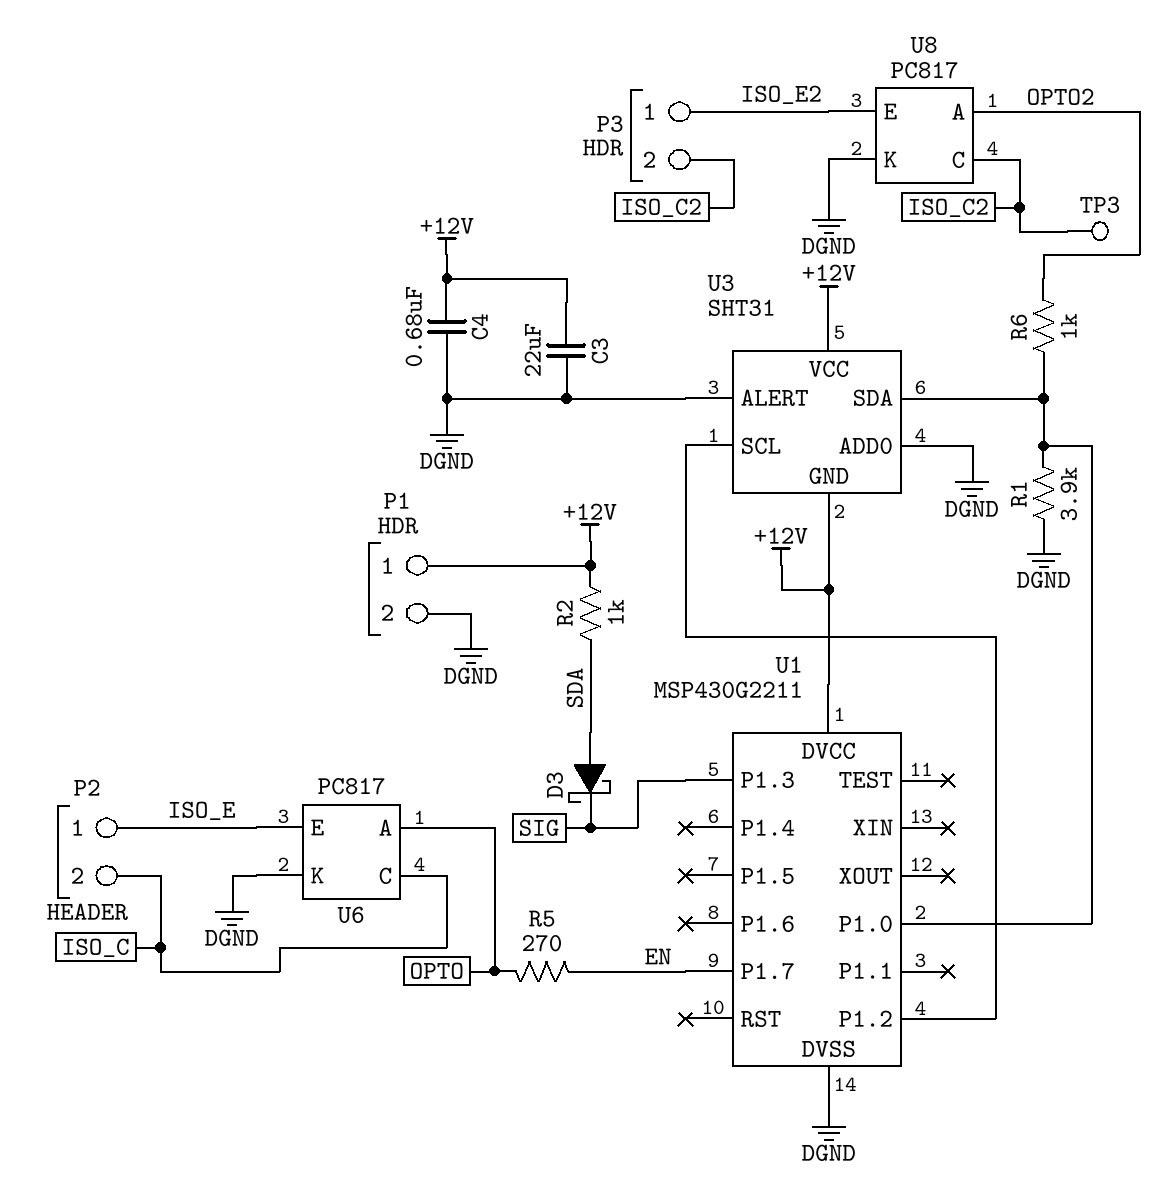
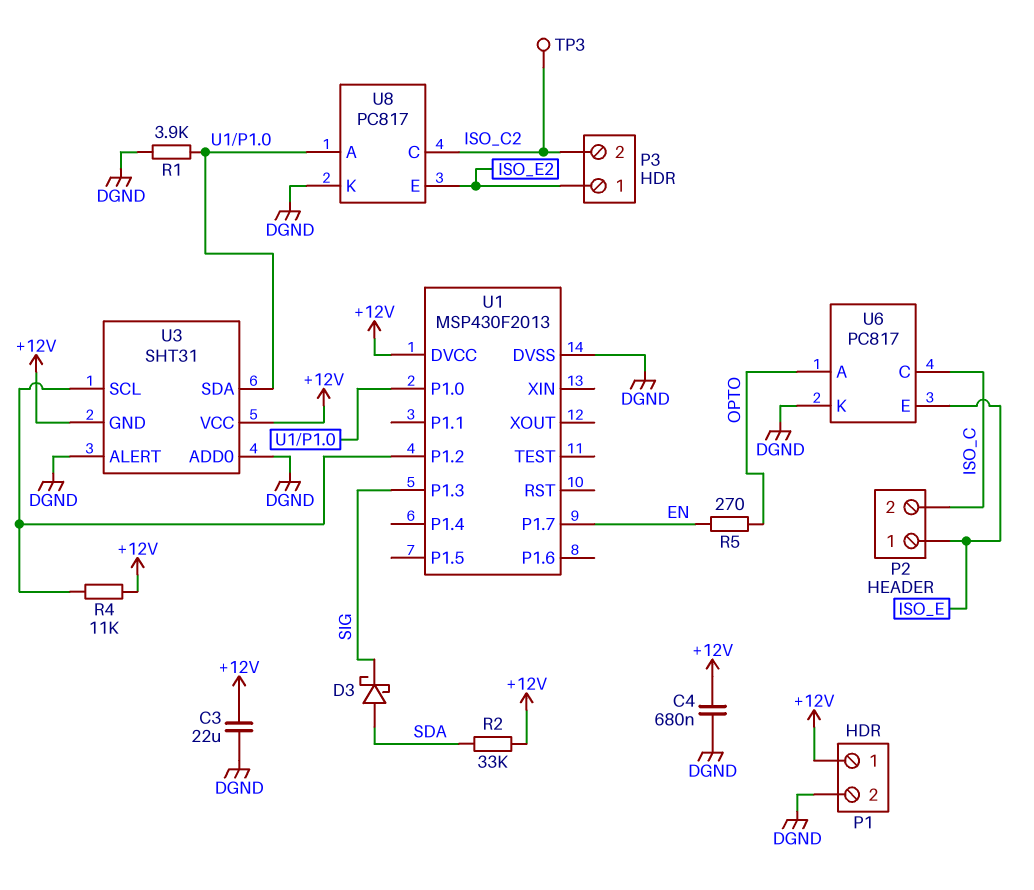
R2: 1k (+12V, SDA) -> 33k (+12V, SDA)
R4: none -> 11k (+12V, U1/P1.2)
R6: 1k (OPTO2, U1/P1.0) -> none
U1: MSP430G2211 -> MSP430F2013
U8 pin A: OPTO2 -> U1/P1.0

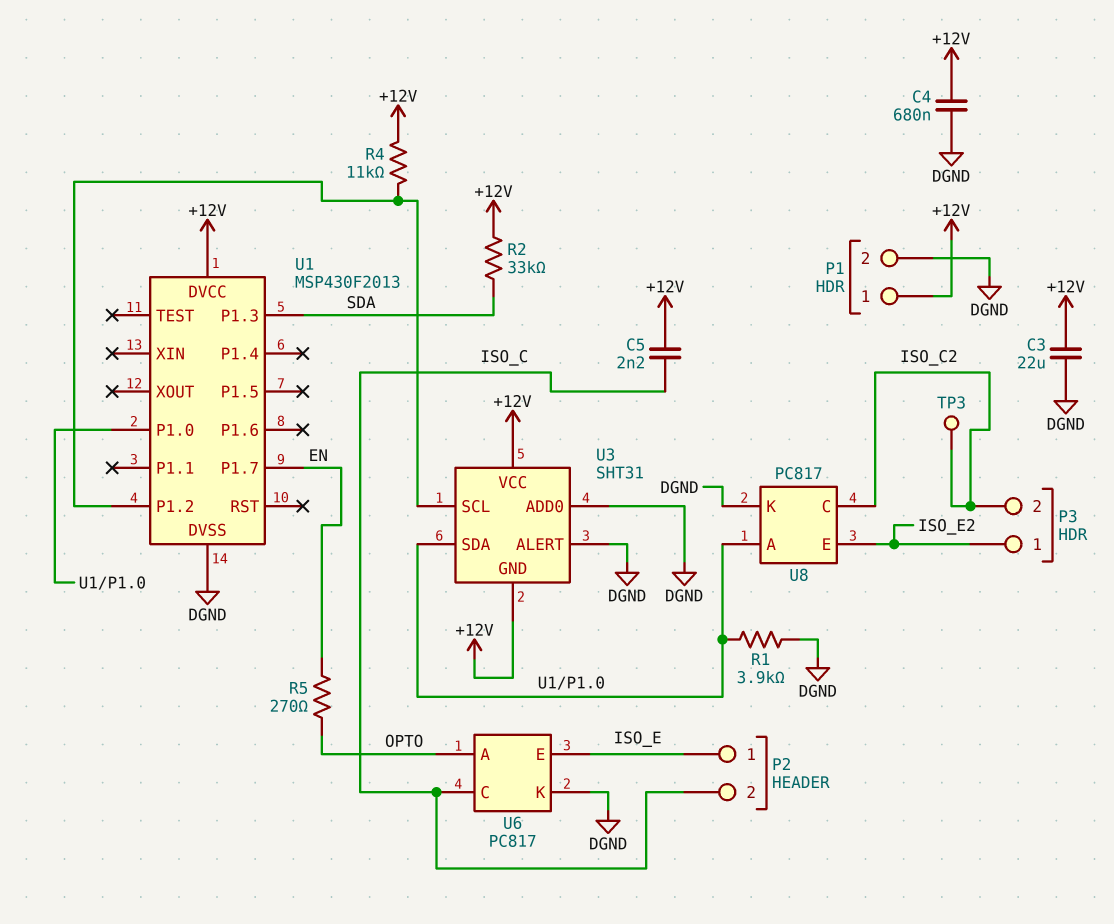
C5: none -> 2.2nF (+12V, ISO_C)
D3: schottky (A SDA, K SIG) -> none
U1 pin P1.3: SIG -> SDA

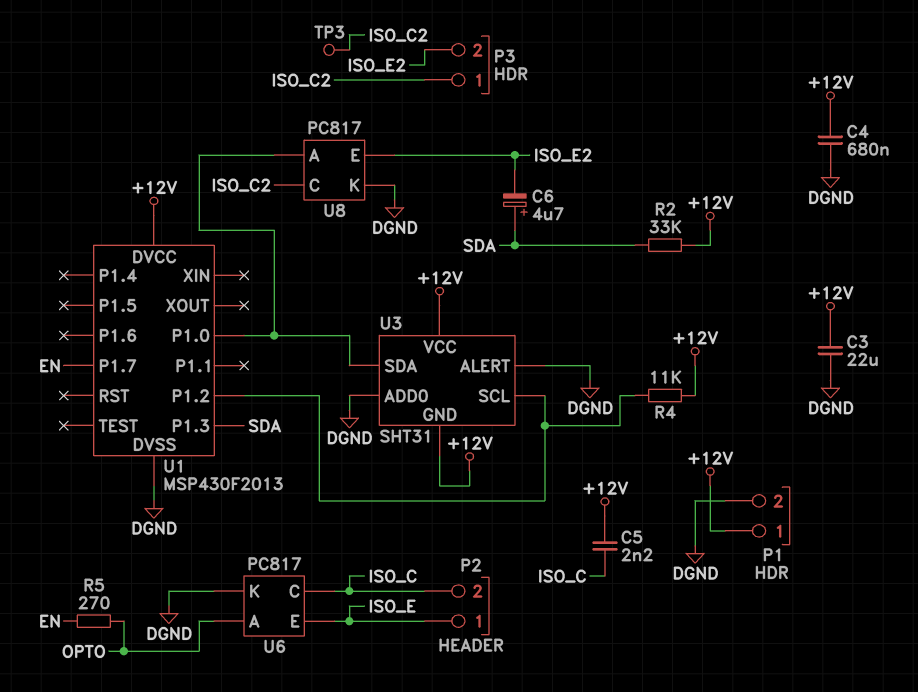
C6: none -> 4.7uF (plus SDA, minus ISO_E2)
P3 pin 1: ISO_E2 -> ISO_C2
P3 pin 2: ISO_C2 -> ISO_E2
R1: 3.9k (DGND, U1/P1.0) -> none

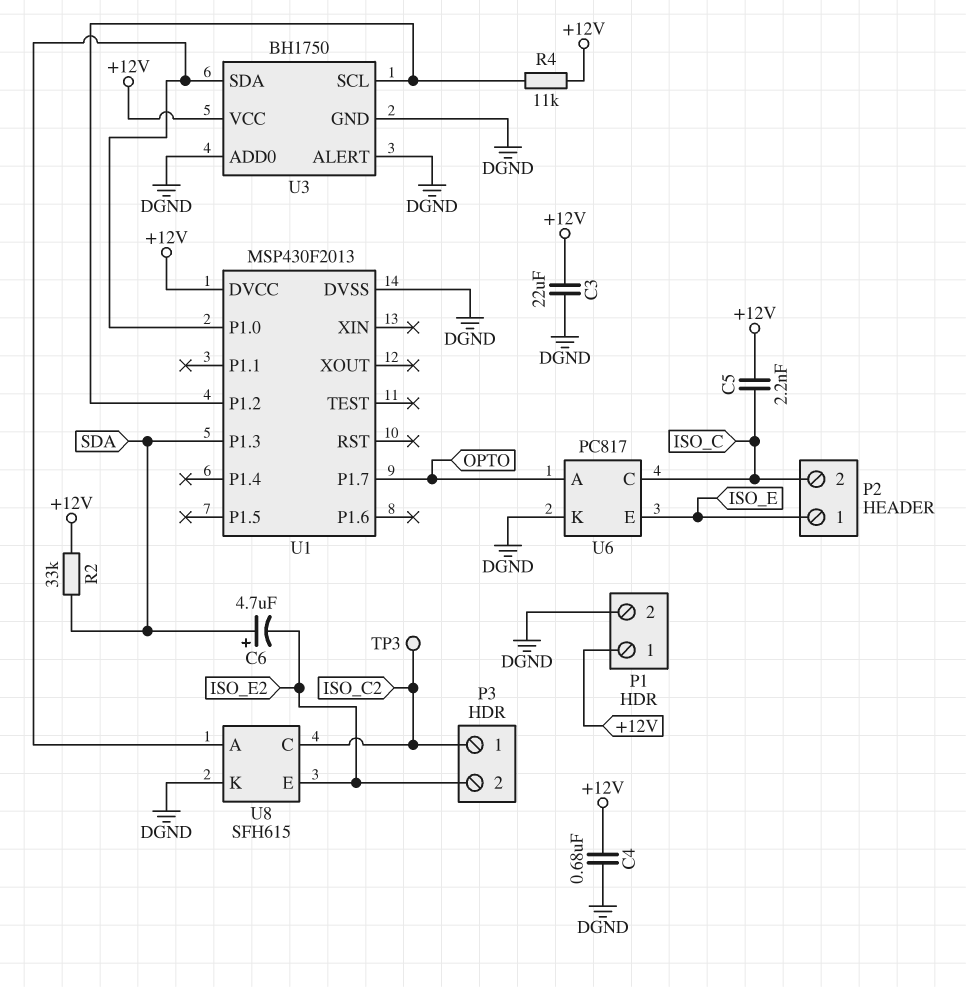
R5: 270 (EN, OPTO) -> none
U1 pin P1.7: EN -> OPTO
U3: SHT31 -> BH1750
U3 pin GND: +12V -> DGND
U8: PC817 -> SFH615

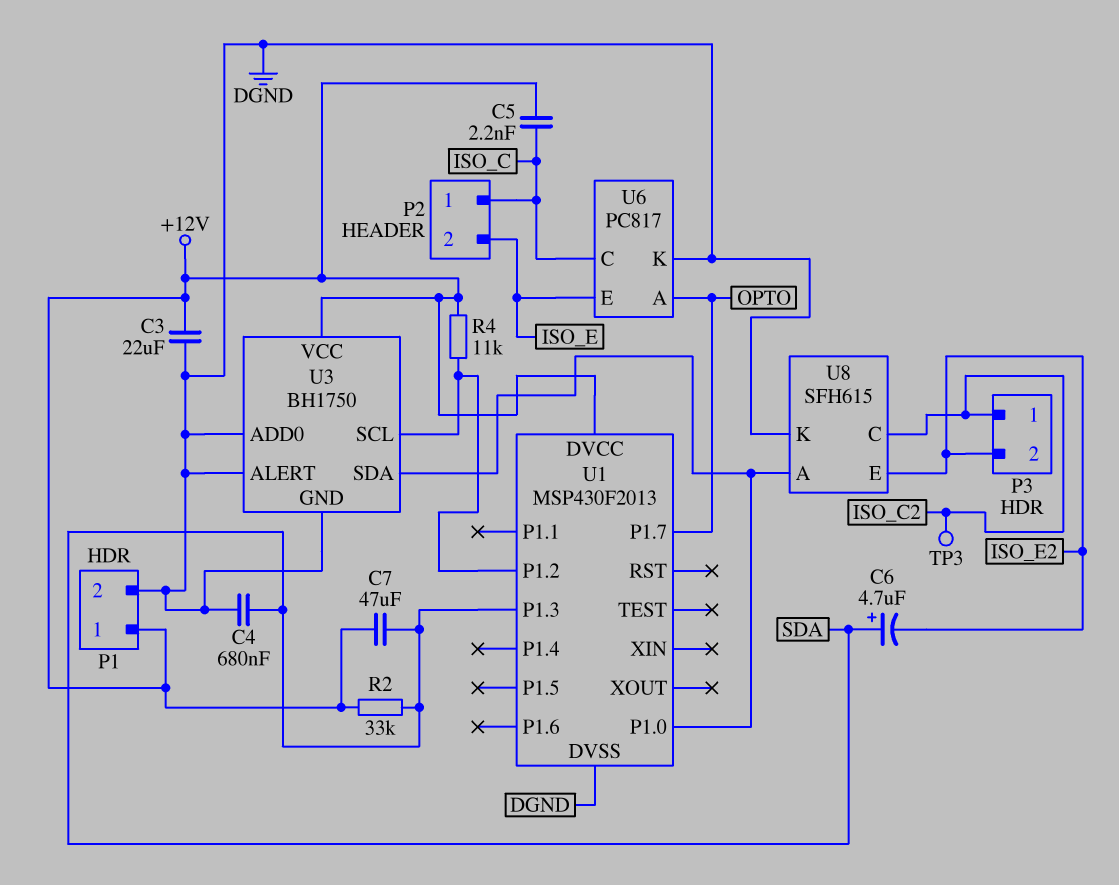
C4: 680nF (+12V, DGND) -> 680nF (DGND, SDA)
C7: none -> 47uF (+12V, SDA)
P2 pin 1: ISO_E -> ISO_C
P2 pin 2: ISO_C -> ISO_E

